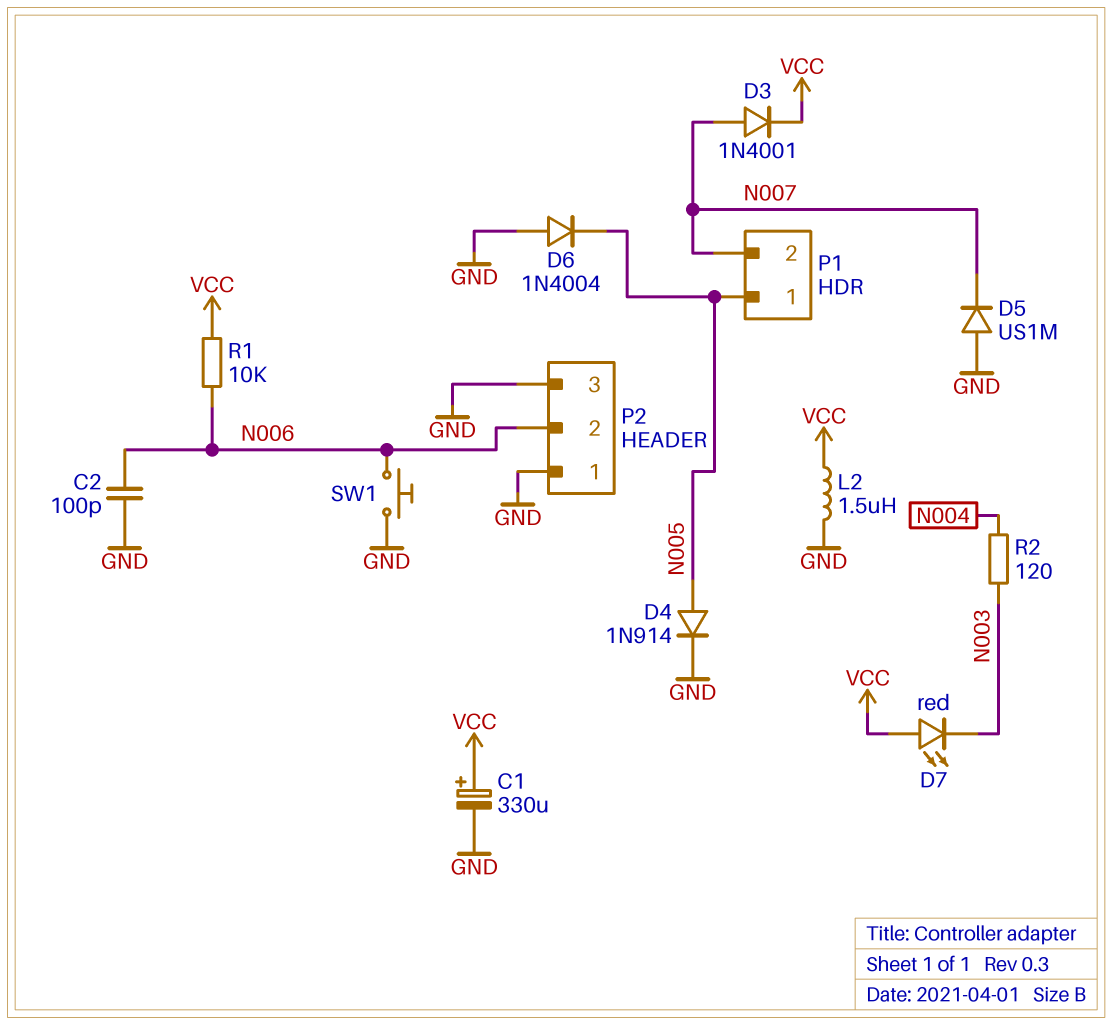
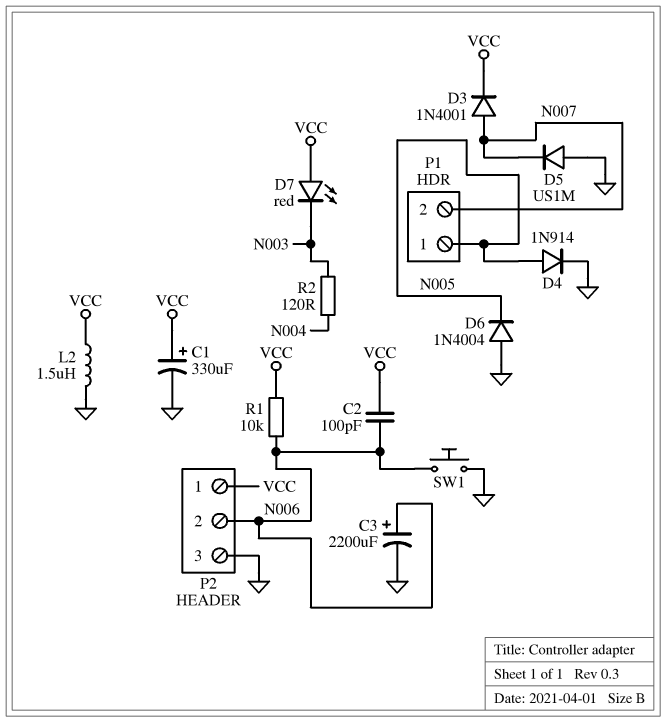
C2: 100pF (GND, N006) -> 100pF (N006, VCC)
C3: none -> 2200uF (plus N006, minus GND)
P2 pin 1: GND -> VCC

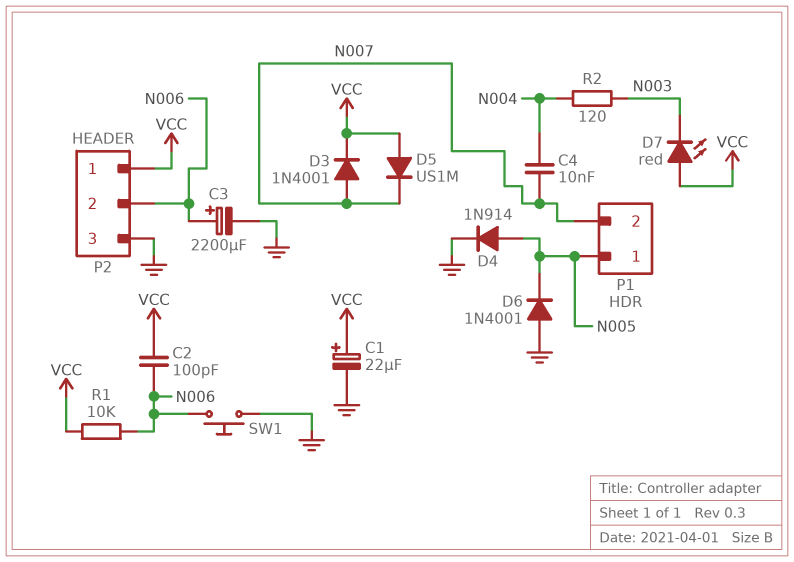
C1: 330uF (plus VCC, minus GND) -> 22uF (plus VCC, minus GND)
C4: none -> 10nF (N004, N007)
D5: diode US1M (A GND, K N007) -> diode US1M (A VCC, K N007)
D6: diode 1N4004 (A GND, K N005) -> diode 1N4001 (A GND, K N005)
L2: 1.5uH (GND, VCC) -> none

